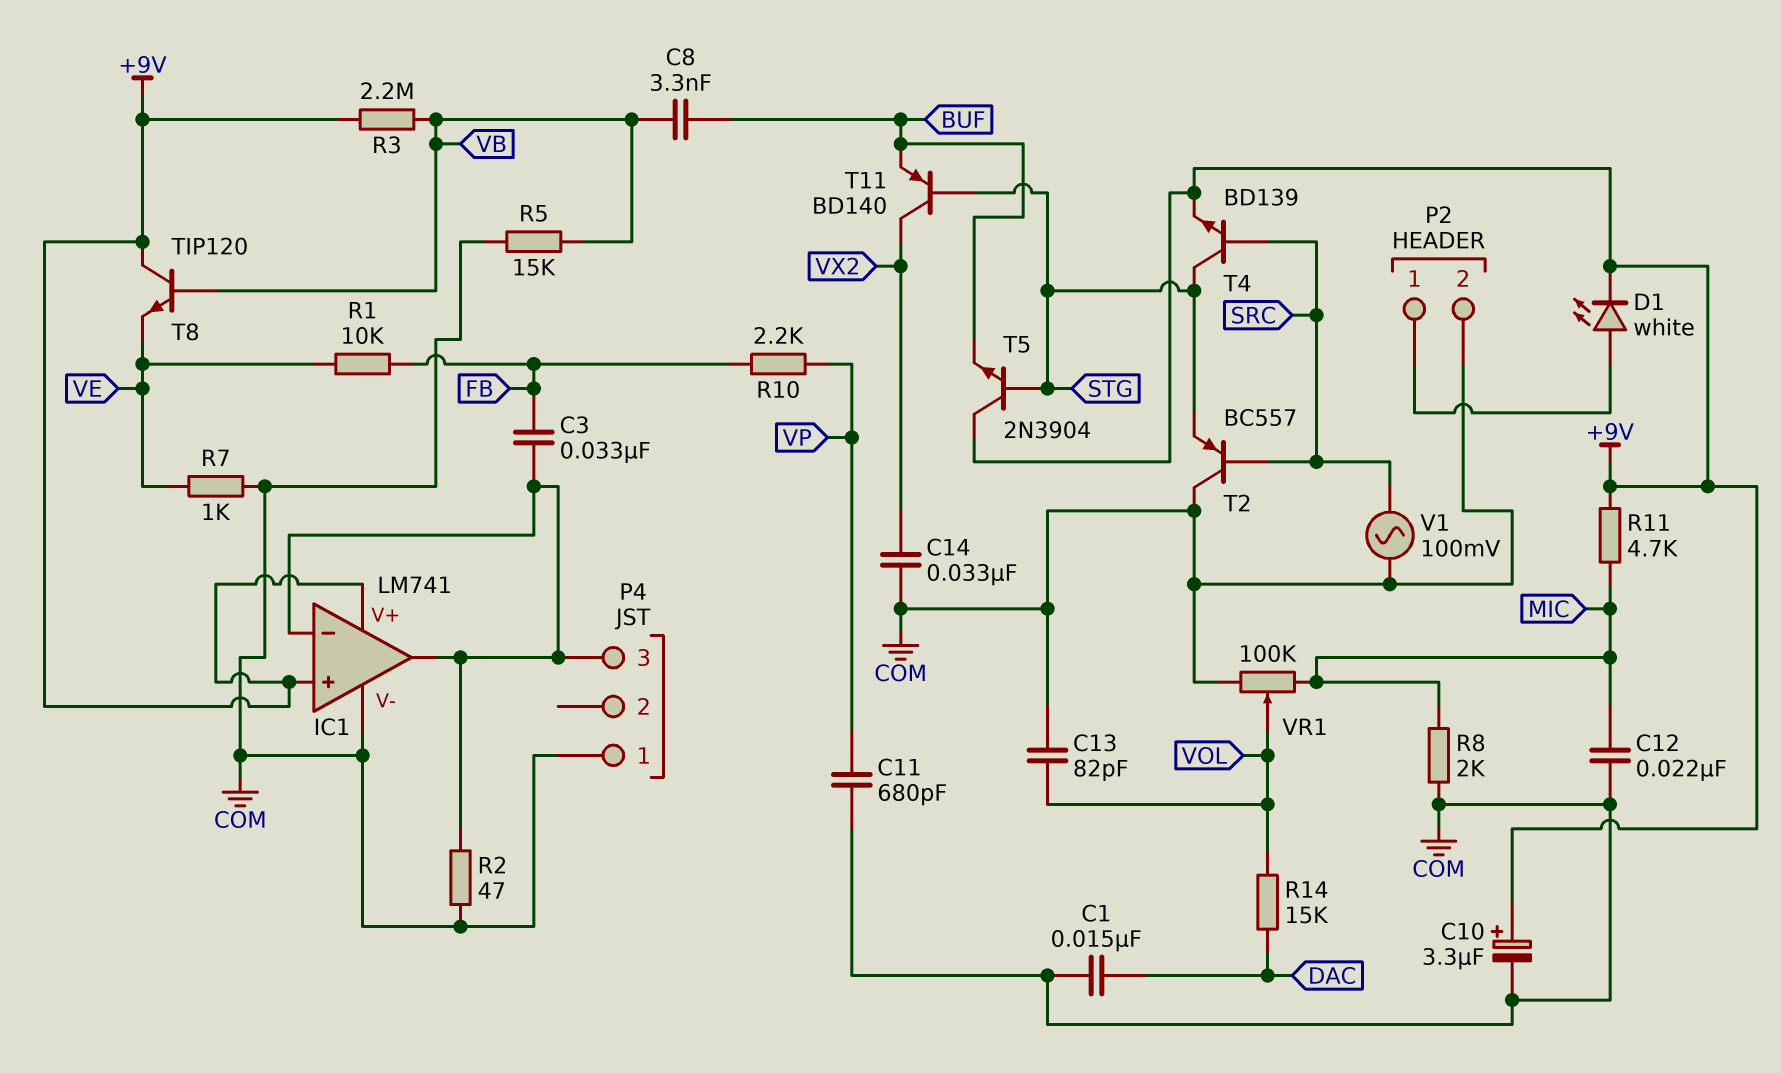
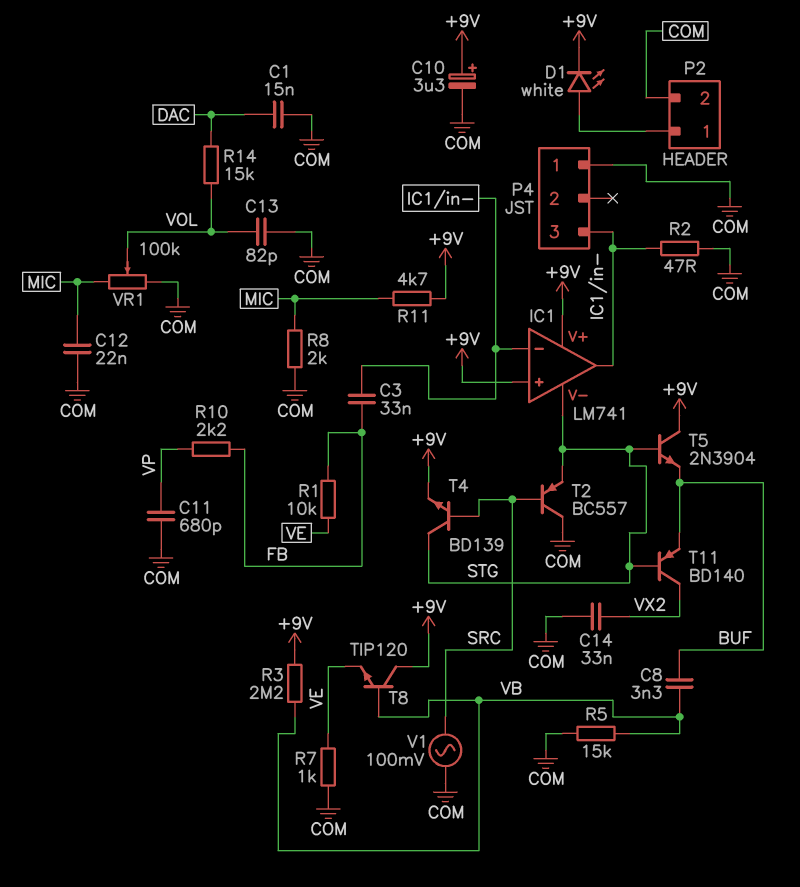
IC1 pin V-: COM -> STG

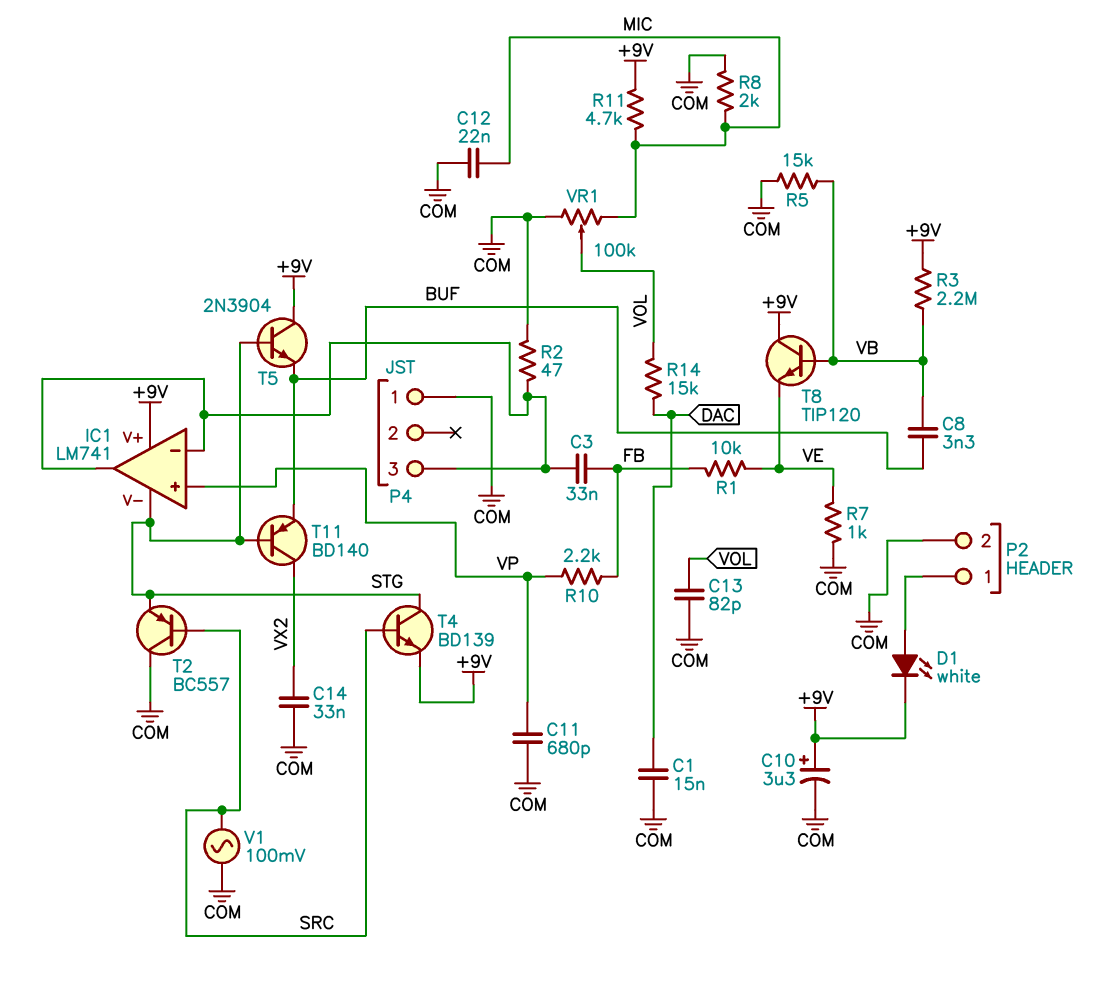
IC1 pin in+: +9V -> VP

